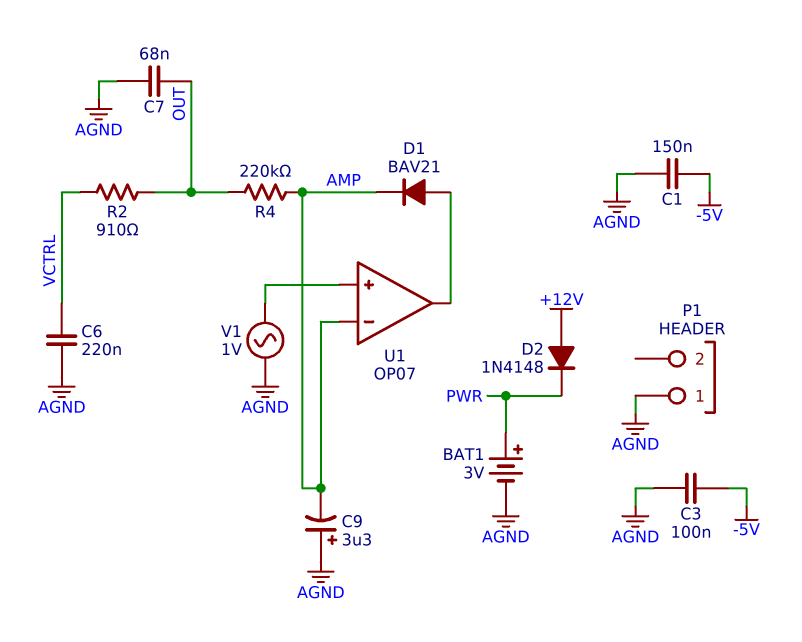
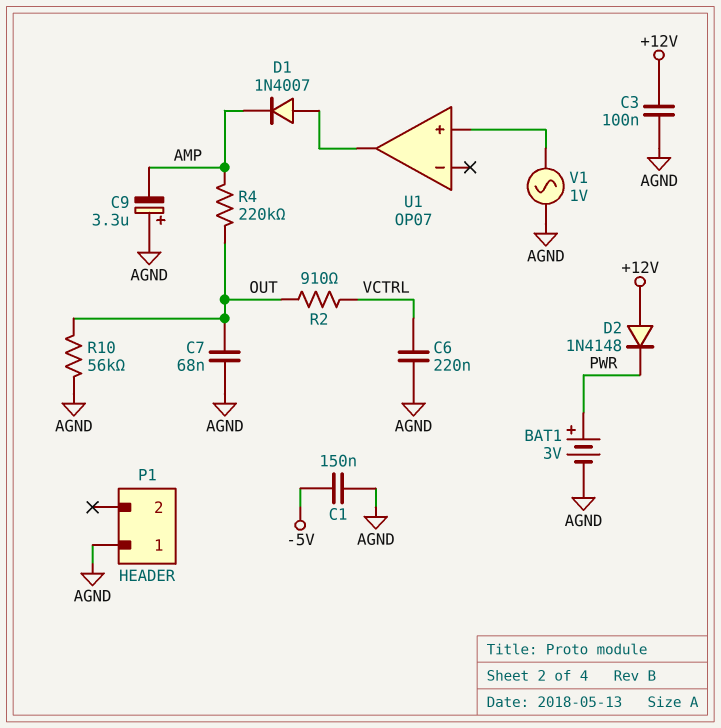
C3: 100nF (-5V, AGND) -> 100nF (+12V, AGND)
D1: diode BAV21 (A U1/out, K AMP) -> diode 1N4007 (A U1/out, K AMP)
R10: none -> 56k (AGND, OUT)
U1 pin in-: AMP -> none

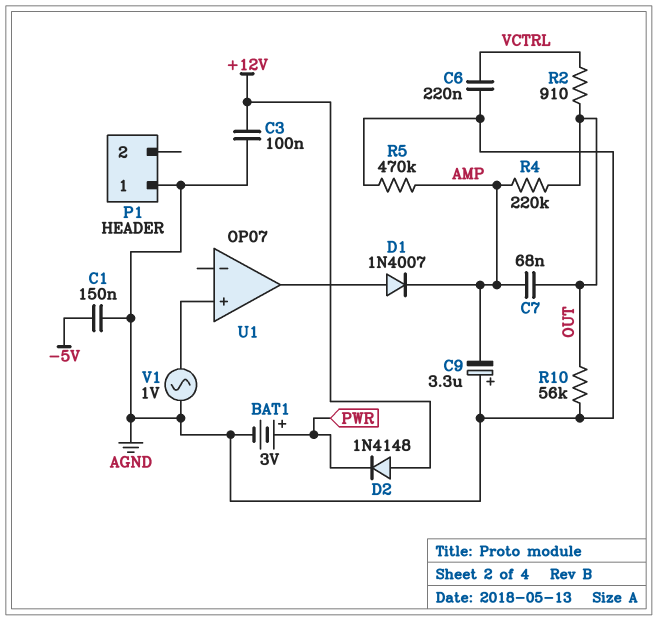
C7: 68nF (AGND, OUT) -> 68nF (AMP, OUT)
R5: none -> 470k (AGND, AMP)

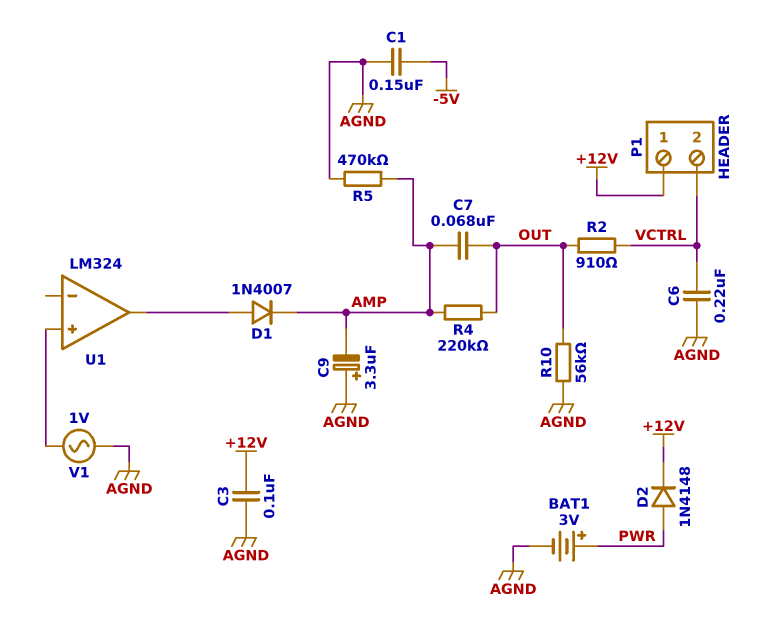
D2: diode 1N4148 (A +12V, K PWR) -> diode 1N4148 (A PWR, K +12V)
P1 pin 1: AGND -> +12V
P1 pin 2: none -> VCTRL
U1: OP07 -> LM324

